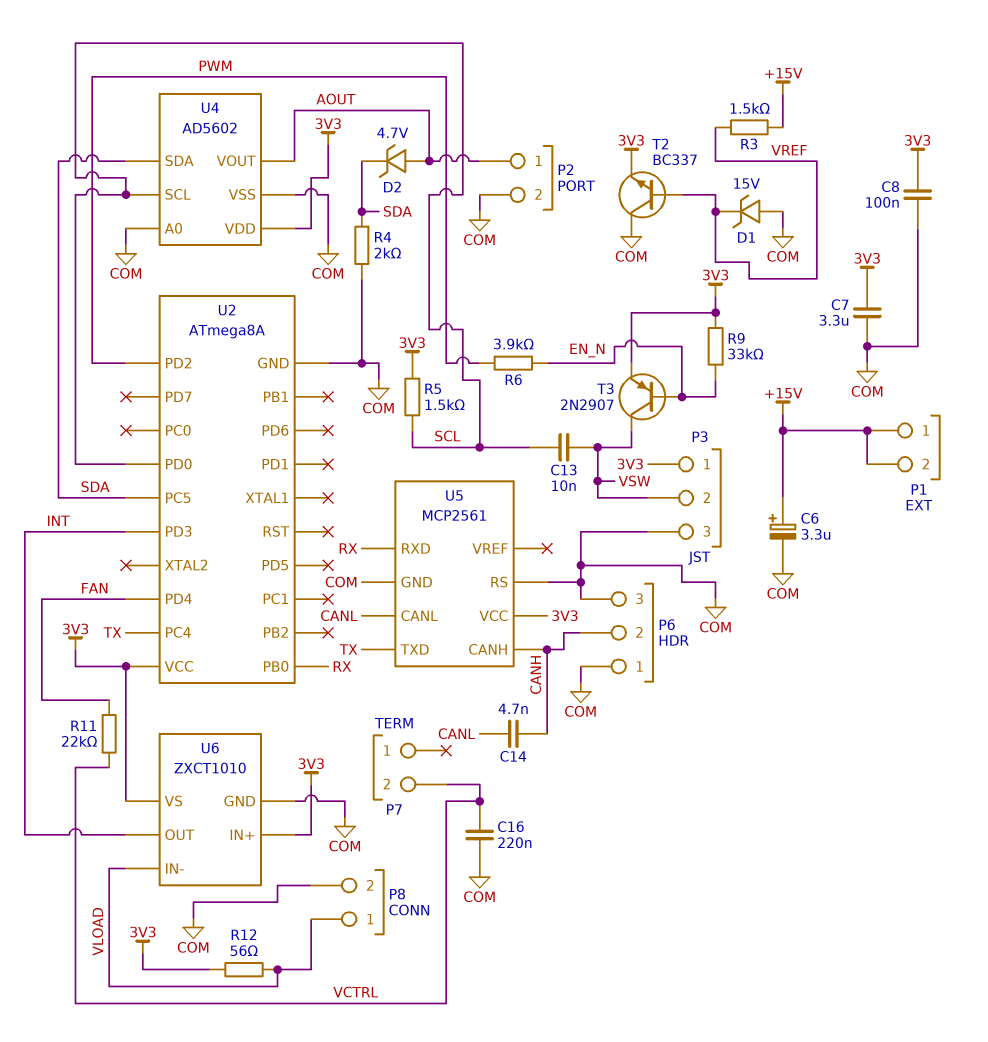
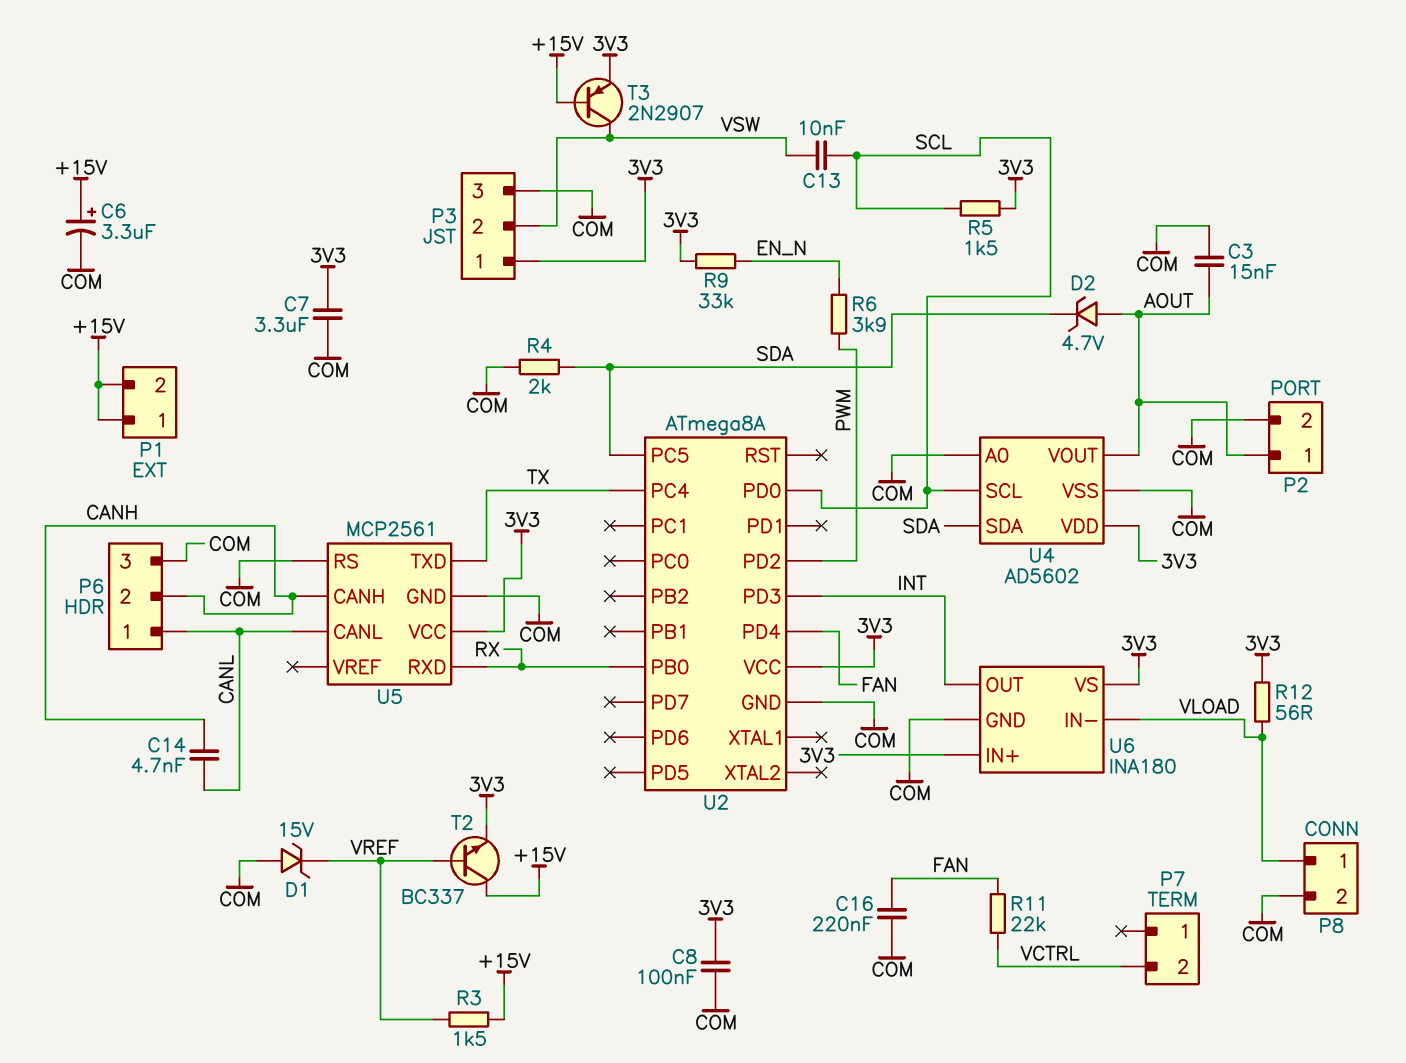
C3: none -> 15nF (AOUT, COM)
C16: 220nF (COM, VCTRL) -> 220nF (COM, FAN)
P6 pin 1: COM -> CANL
T2: NPN BC337 (B VREF, C COM, E 3V3) -> NPN BC337 (B VREF, C +15V, E 3V3)
T3: PNP 2N2907 (B EN_N, C VSW, E 3V3) -> PNP 2N2907 (B +15V, C VSW, E 3V3)
U6: ZXCT1010 -> INA180

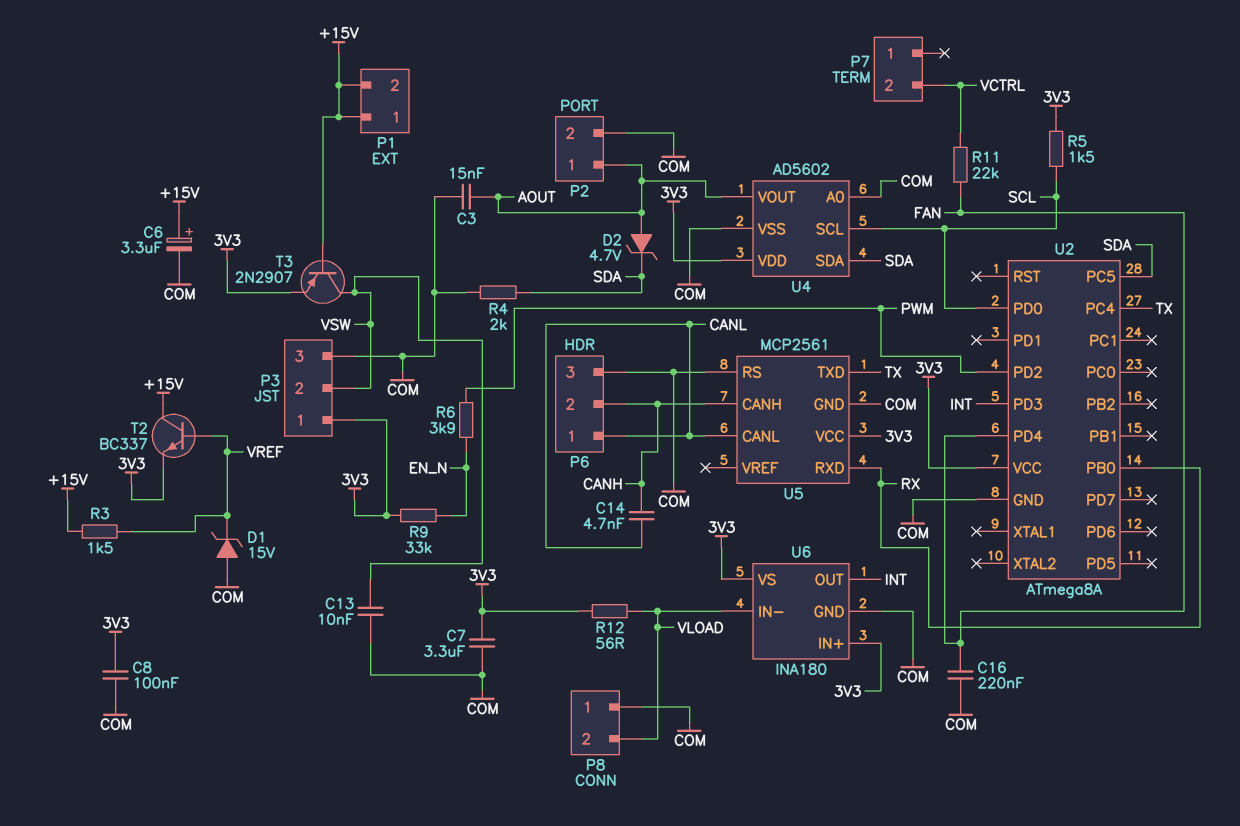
C13: 10nF (SCL, VSW) -> 10nF (COM, VSW)
P8 pin 1: VLOAD -> COM
P8 pin 2: COM -> VLOAD

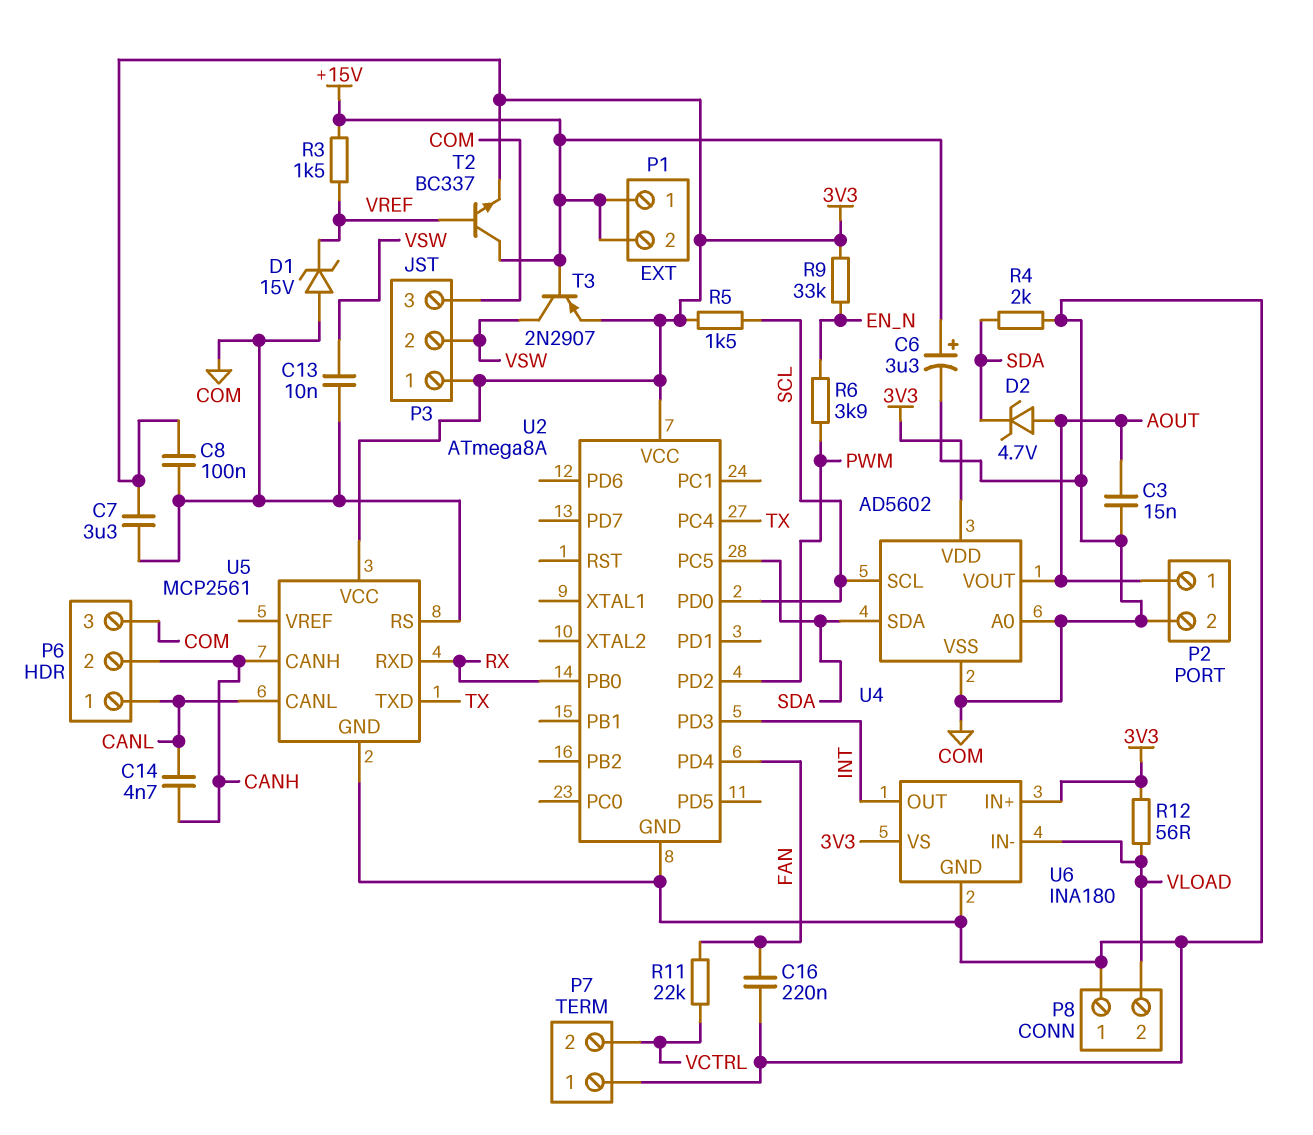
P7 pin 1: none -> COM

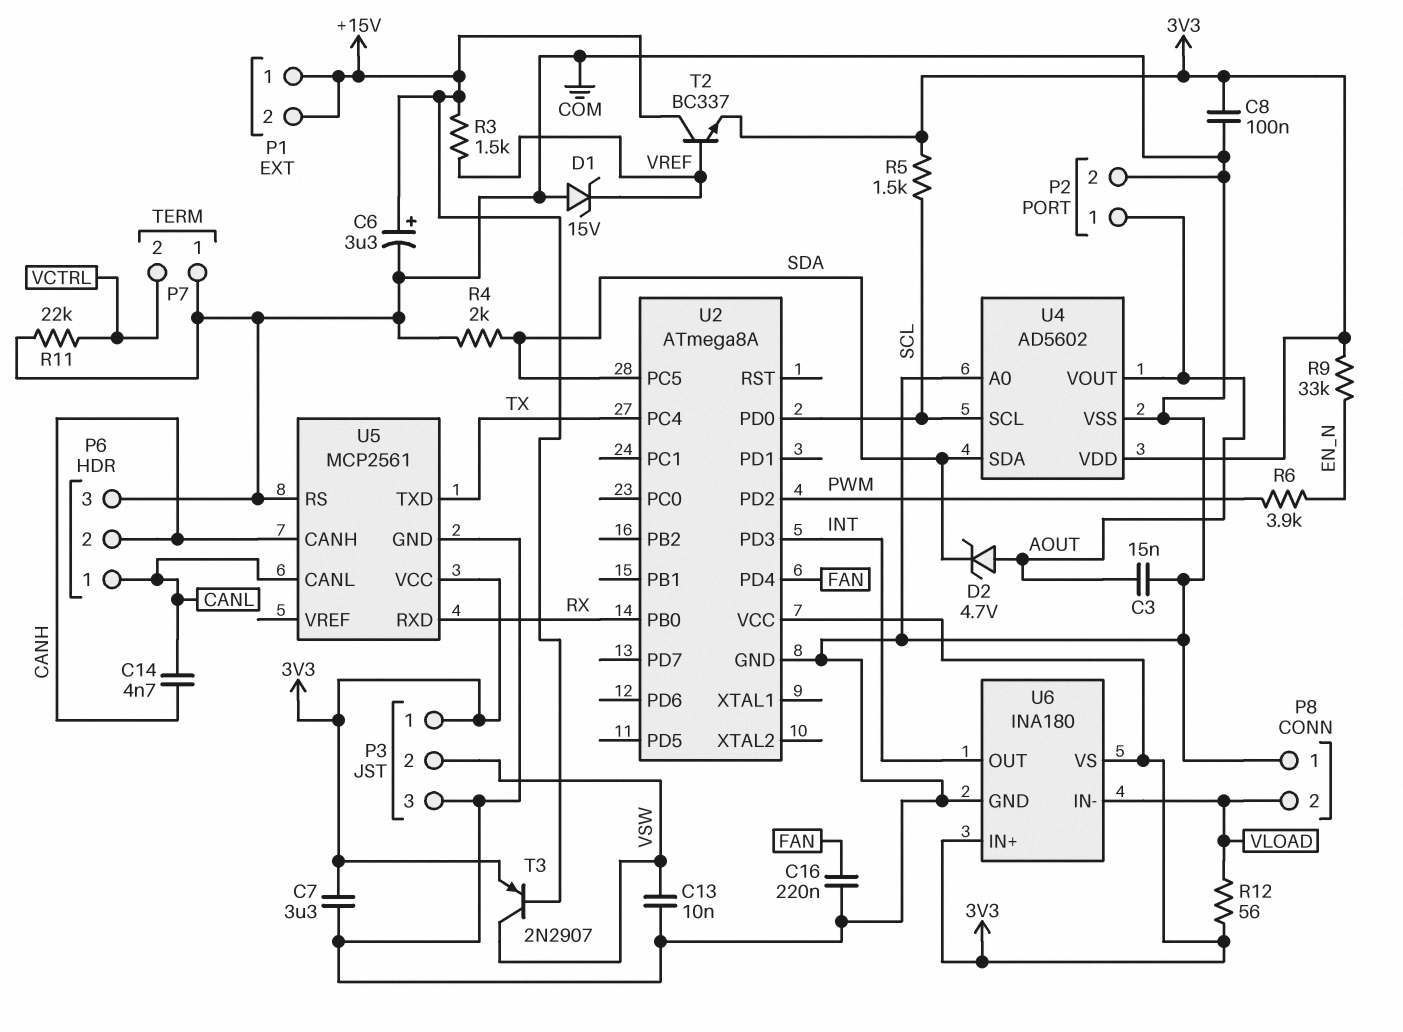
R11: 22k (FAN, VCTRL) -> 22k (COM, VCTRL)

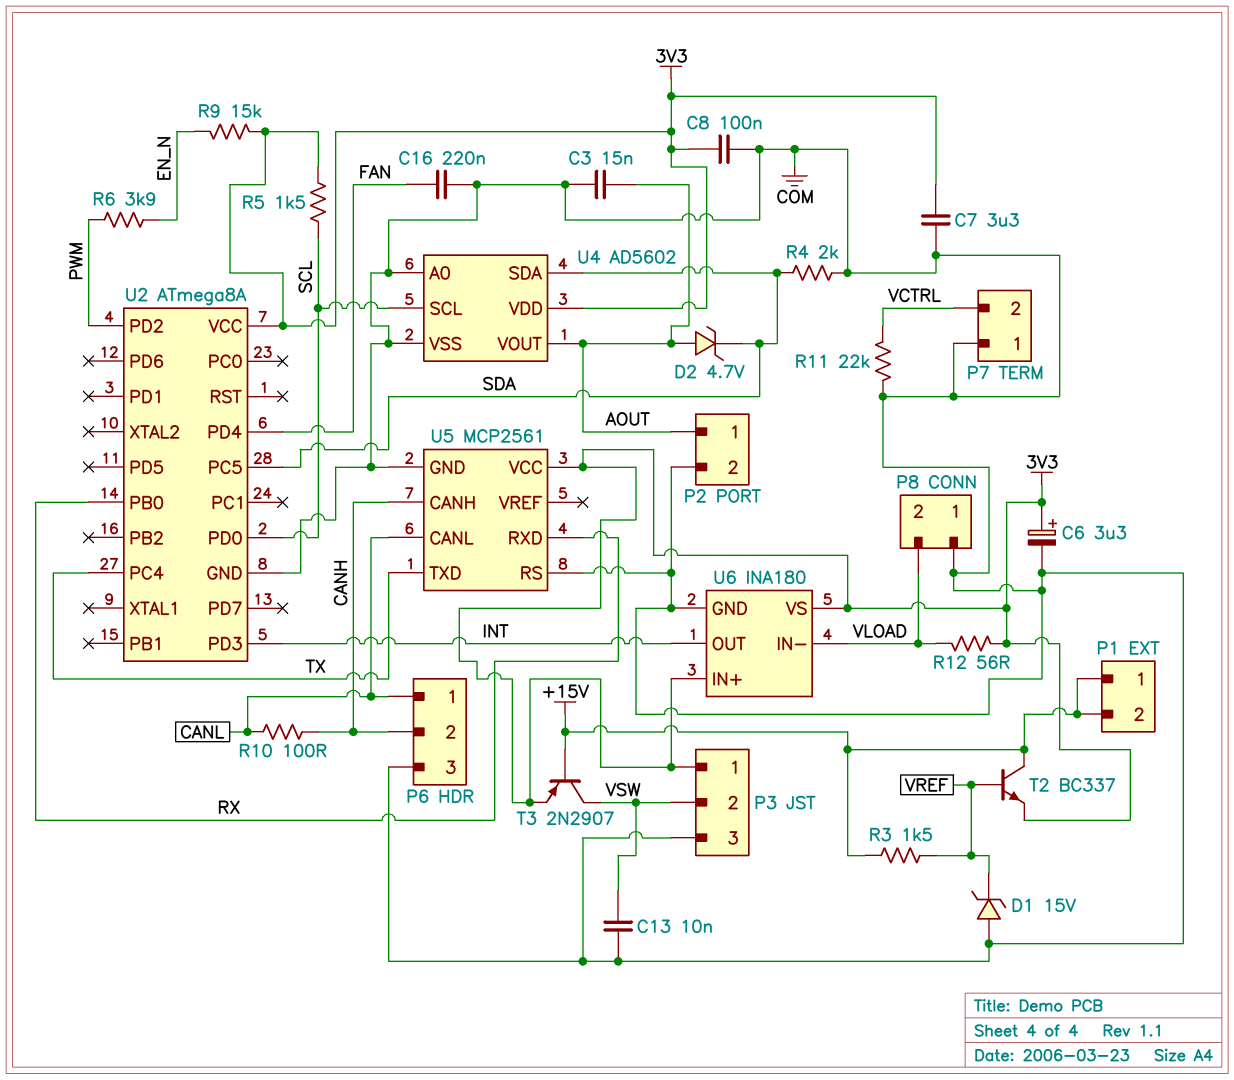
C6: 3.3uF (plus +15V, minus COM) -> 3.3uF (plus 3V3, minus COM)
C14: 4.7nF (CANH, CANL) -> none
R9: 33k (3V3, EN_N) -> 15k (3V3, EN_N)
R10: none -> 100 (CANH, CANL)

